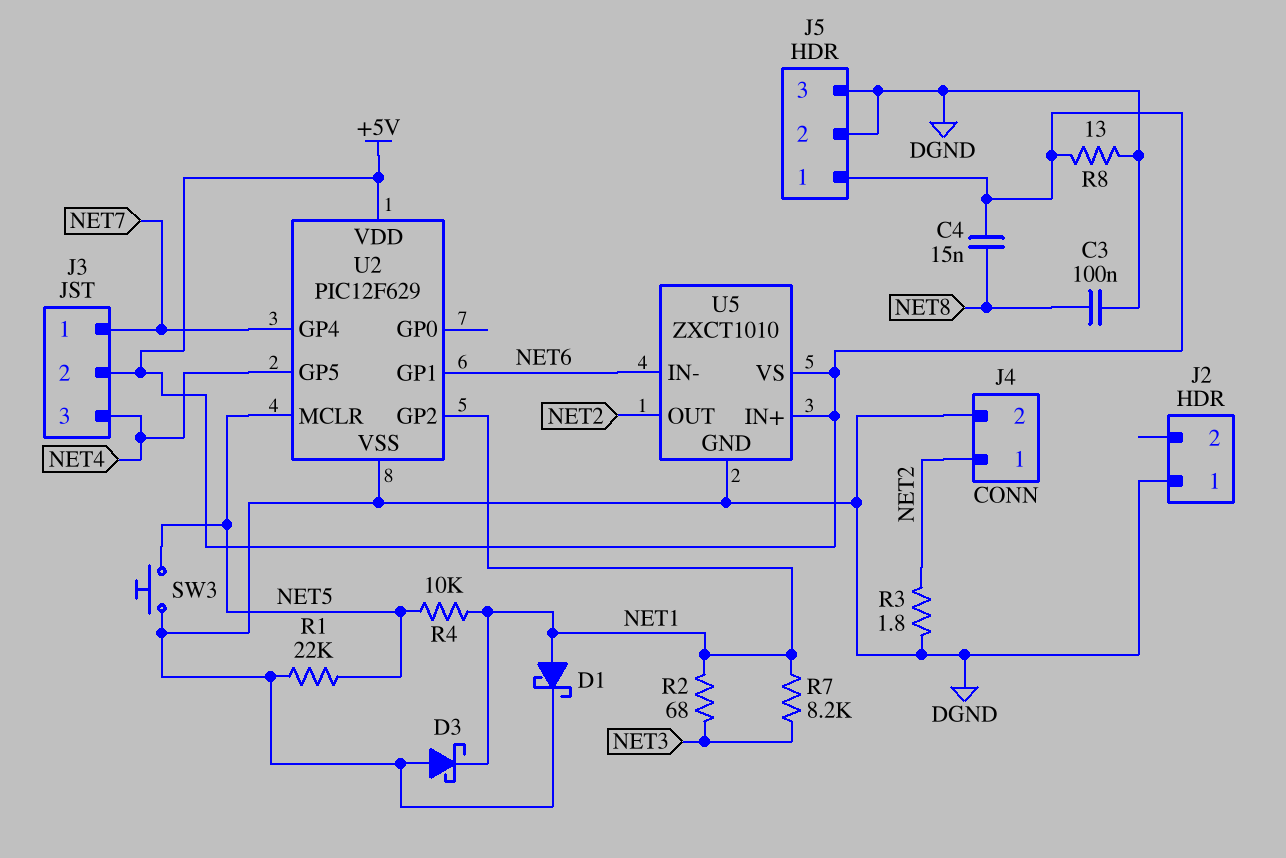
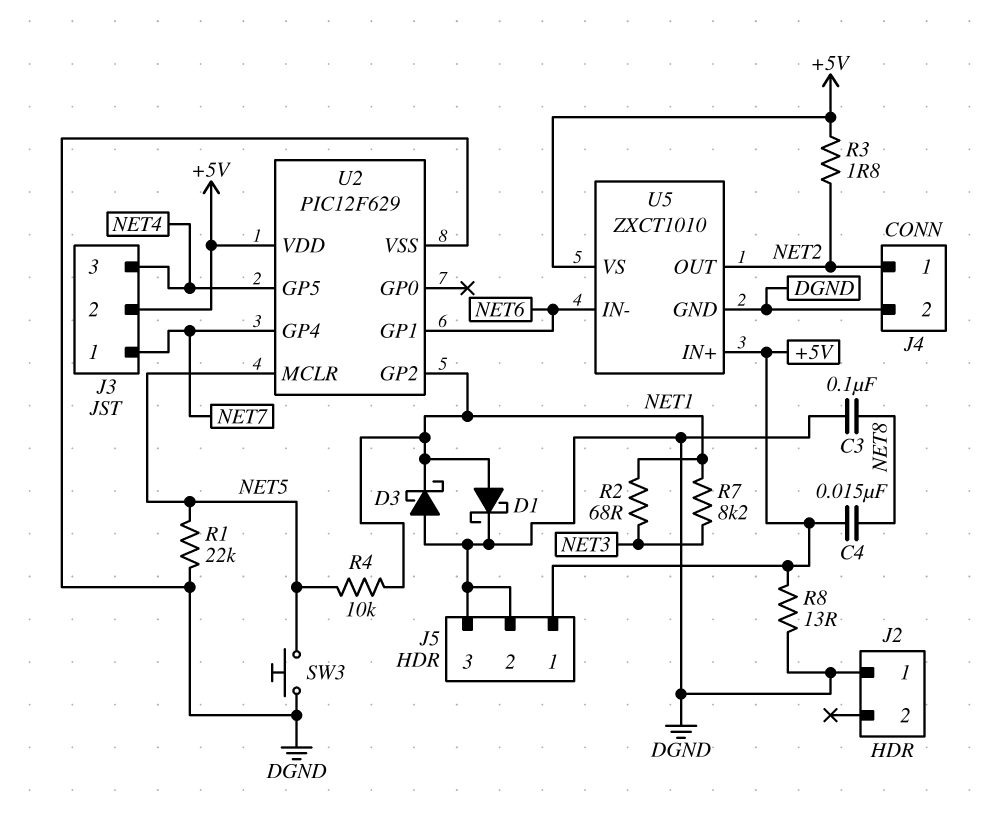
R3: 1.8 (DGND, NET2) -> 1.8 (+5V, NET2)

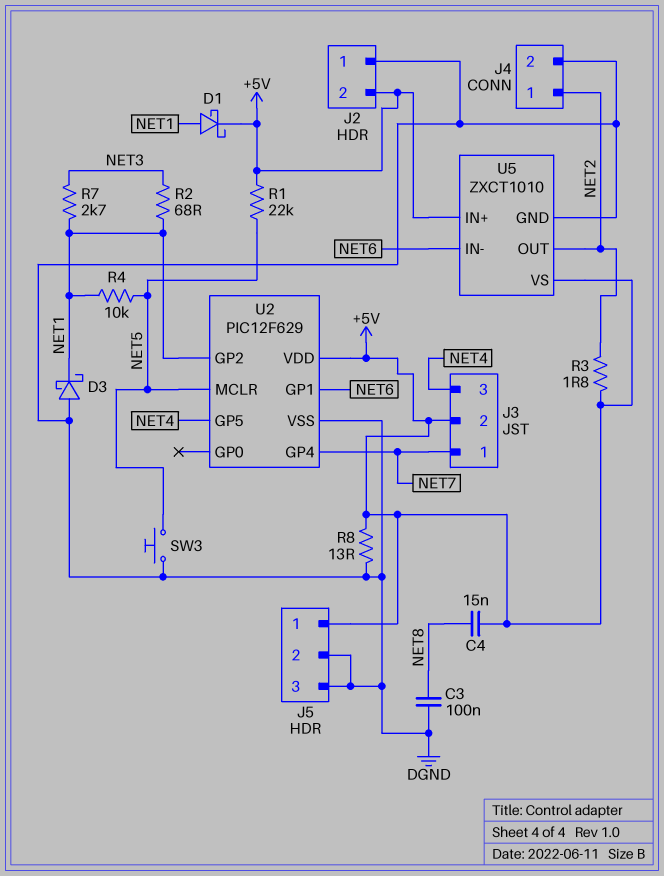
D1: schottky (A NET1, K DGND) -> schottky (A NET1, K +5V)
J2 pin 2: none -> +5V
R1: 22k (DGND, NET5) -> 22k (+5V, NET5)
R7: 8.2k (NET1, NET3) -> 2.7k (NET1, NET3)

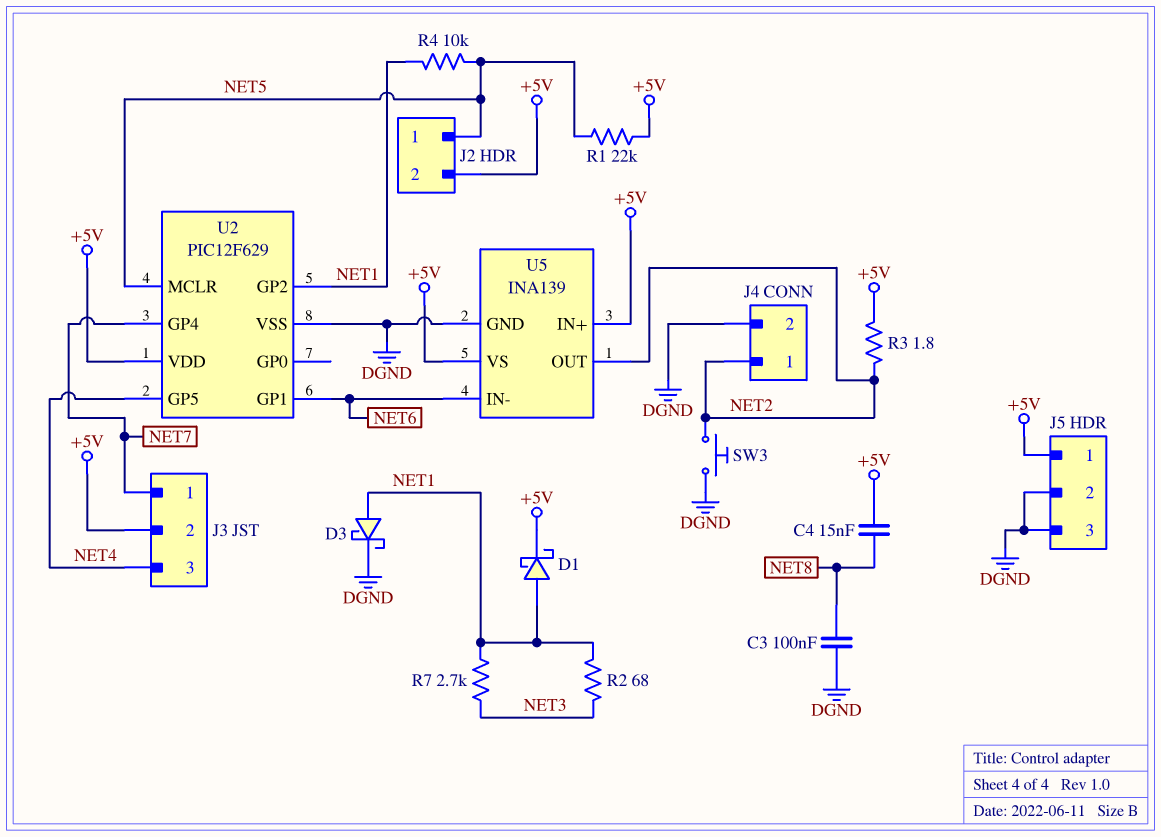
D3: schottky (A DGND, K NET1) -> schottky (A NET1, K DGND)
J2 pin 1: DGND -> NET5
R8: 13 (+5V, DGND) -> none
SW3: button (DGND, NET5) -> button (DGND, NET2)
U5: ZXCT1010 -> INA139

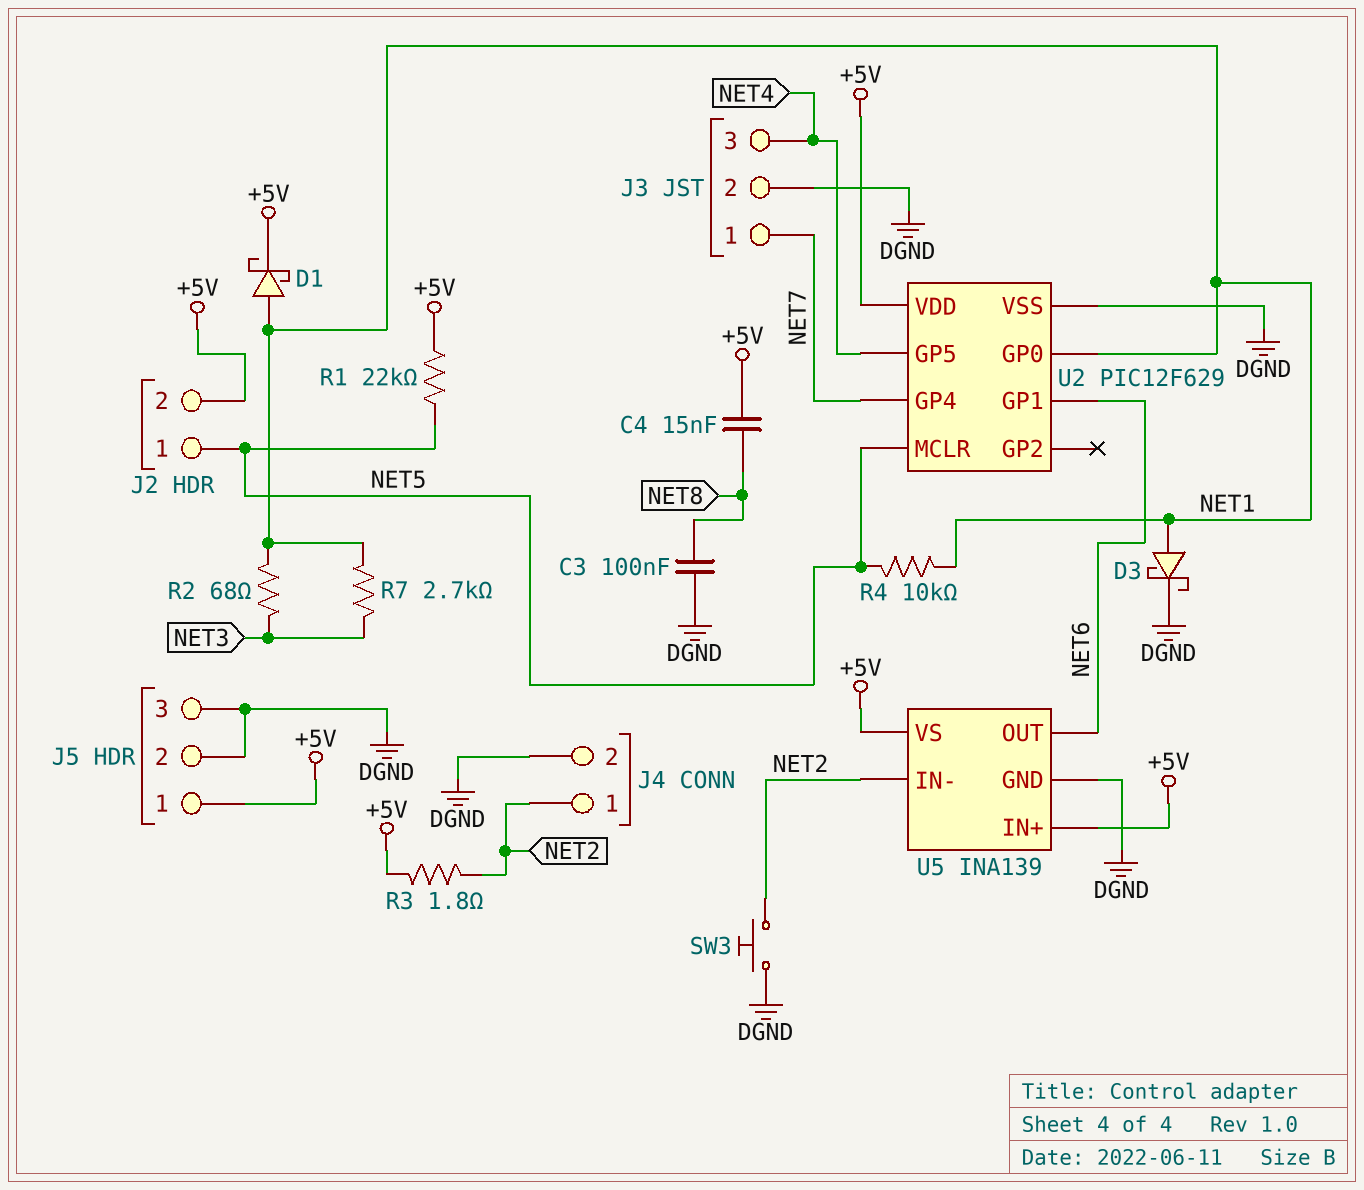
J3 pin 2: +5V -> DGND
U2 pin GP0: none -> NET1
U2 pin GP2: NET1 -> none
U5 pin IN-: NET6 -> NET2
U5 pin OUT: NET2 -> NET6

